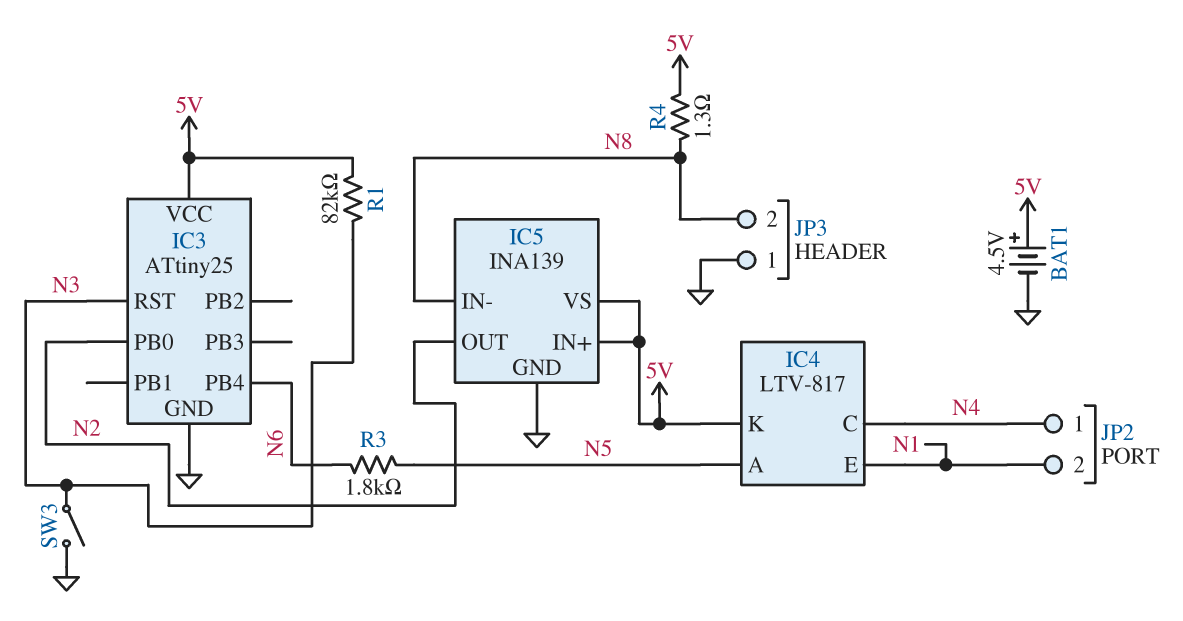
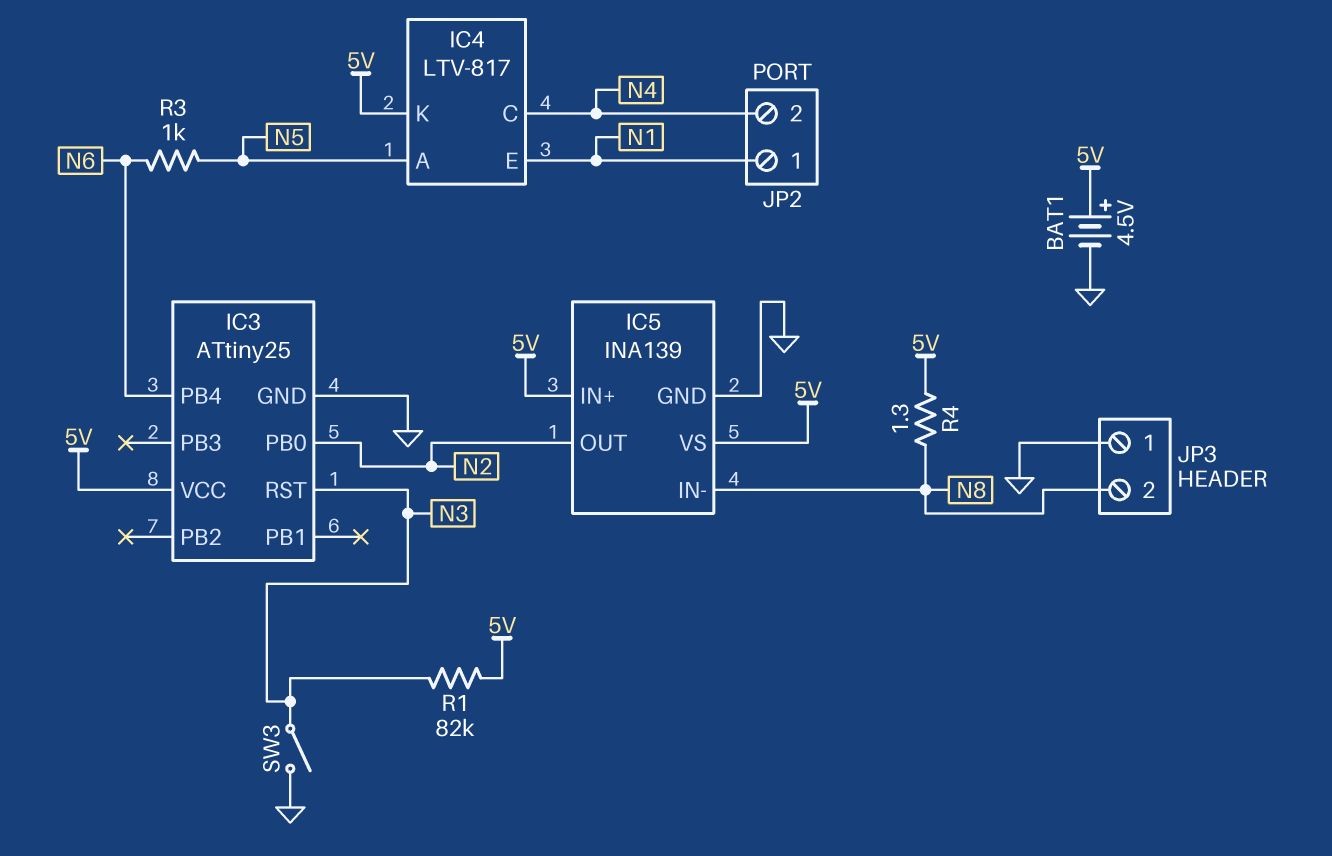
JP2 pin 1: N4 -> N1
JP2 pin 2: N1 -> N4
R3: 1.8k (N5, N6) -> 1k (N5, N6)

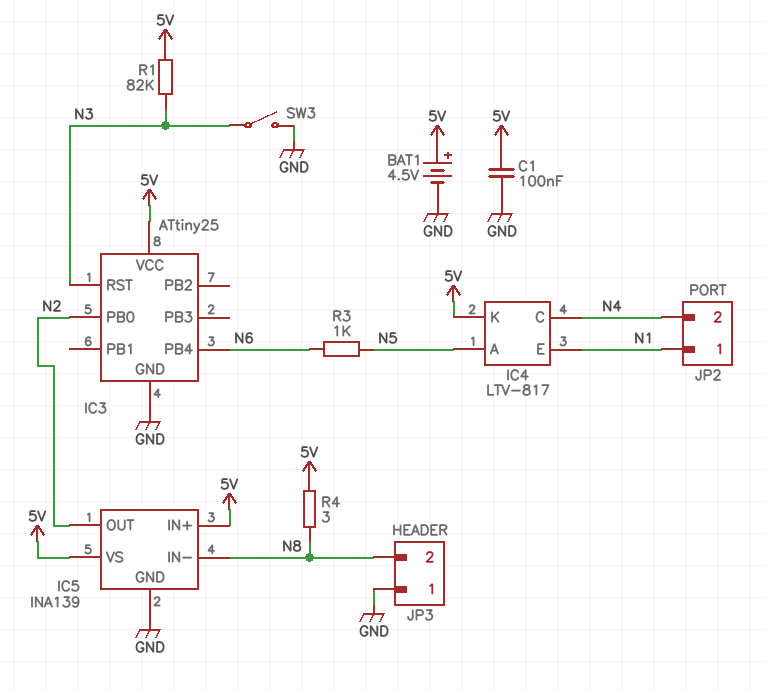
C1: none -> 100nF (5V, GND)
R4: 1.3 (5V, N8) -> 3 (5V, N8)

